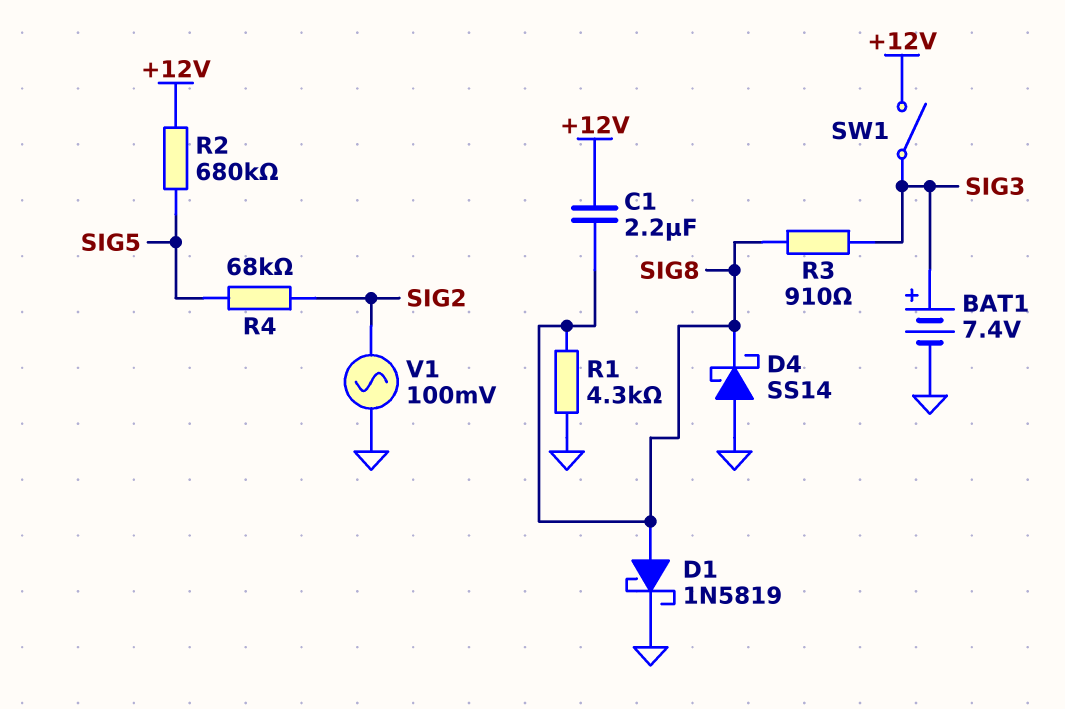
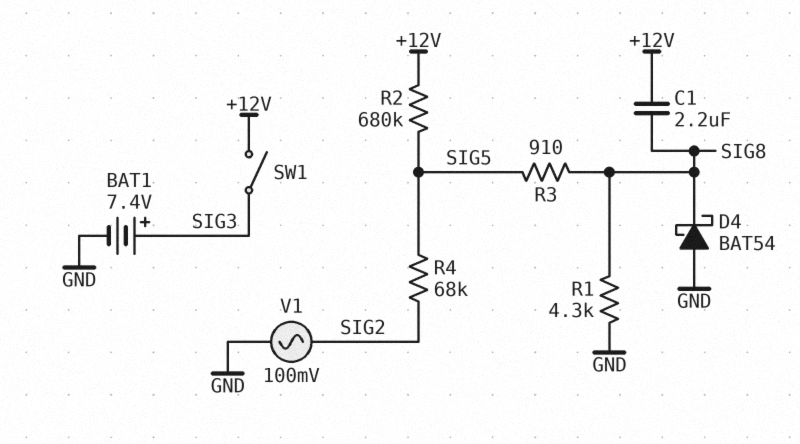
D1: schottky 1N5819 (A SIG8, K GND) -> none
D4: schottky SS14 (A GND, K SIG8) -> schottky BAT54 (A GND, K SIG8)
R3: 910 (SIG3, SIG8) -> 910 (SIG5, SIG8)

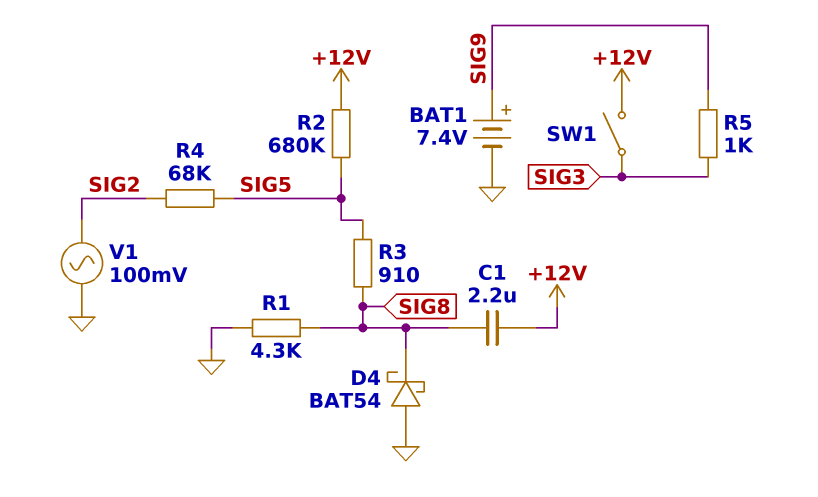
BAT1: 7.4V (plus SIG3, minus GND) -> 7.4V (plus SIG9, minus GND)
R5: none -> 1k (SIG3, SIG9)

